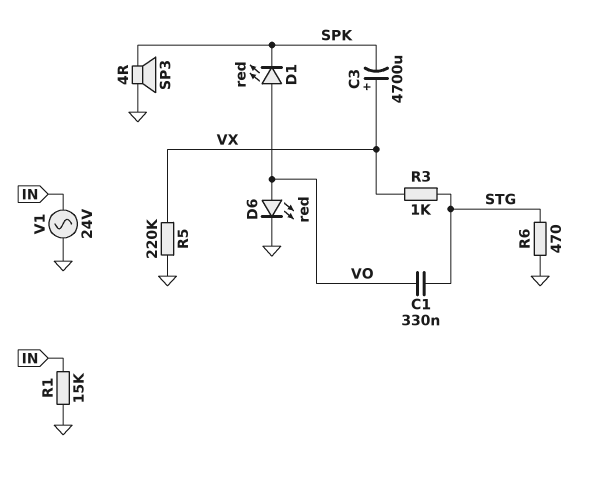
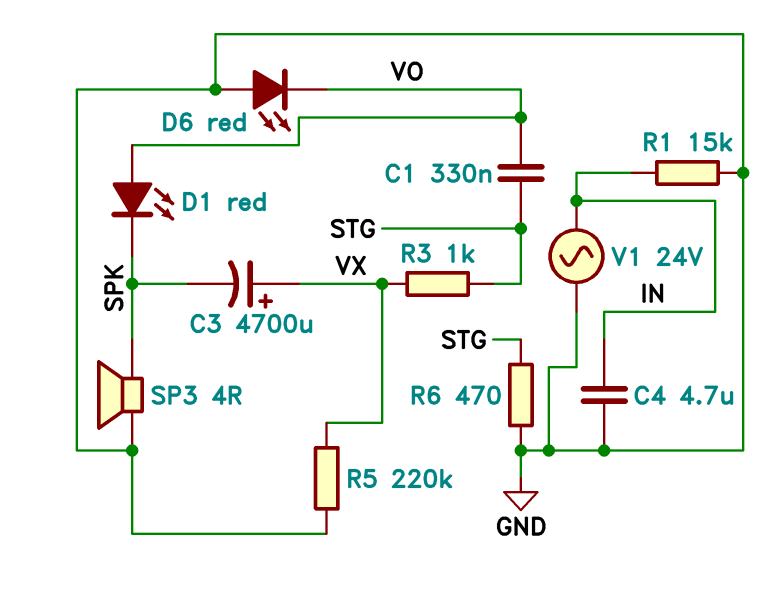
C4: none -> 4.7uF (GND, IN)
D6: LED red (A VO, K GND) -> LED red (A GND, K VO)

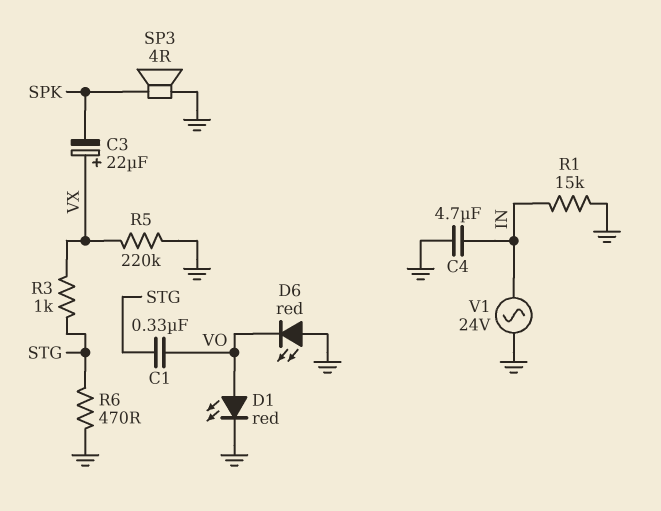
C3: 4700uF (plus VX, minus SPK) -> 22uF (plus VX, minus SPK)
D1: LED red (A VO, K SPK) -> LED red (A VO, K GND)

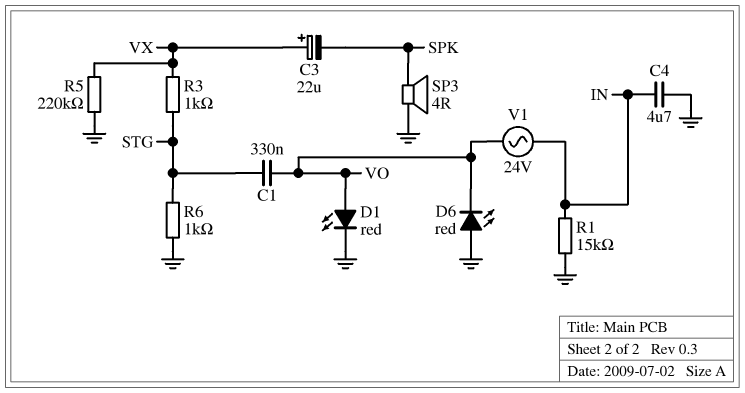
R6: 470 (GND, STG) -> 1k (GND, STG)
V1: AC 24V (GND, IN) -> AC 24V (IN, VO)

